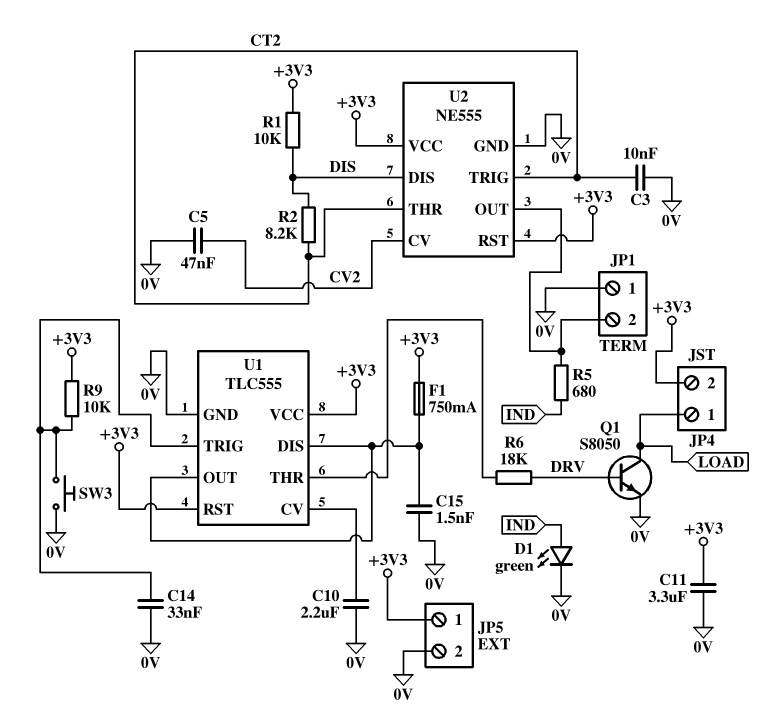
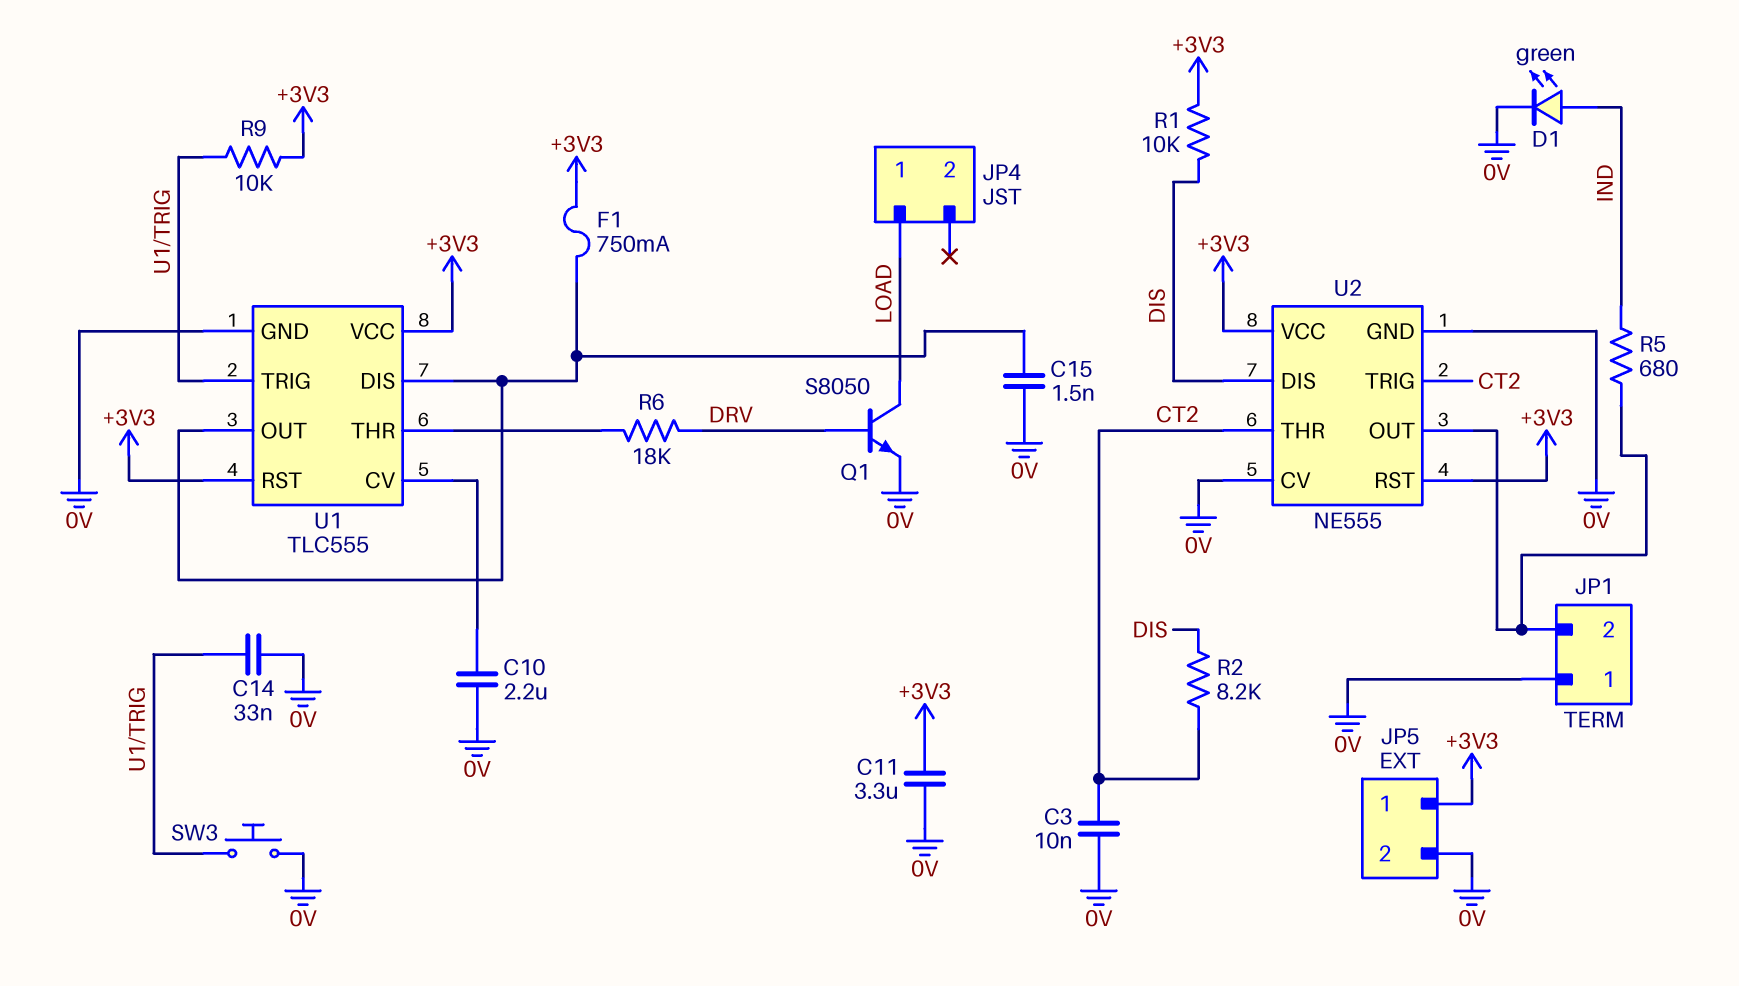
C5: 47nF (0V, CV2) -> none
JP4 pin 2: +3V3 -> none
U2 pin CV: CV2 -> 0V

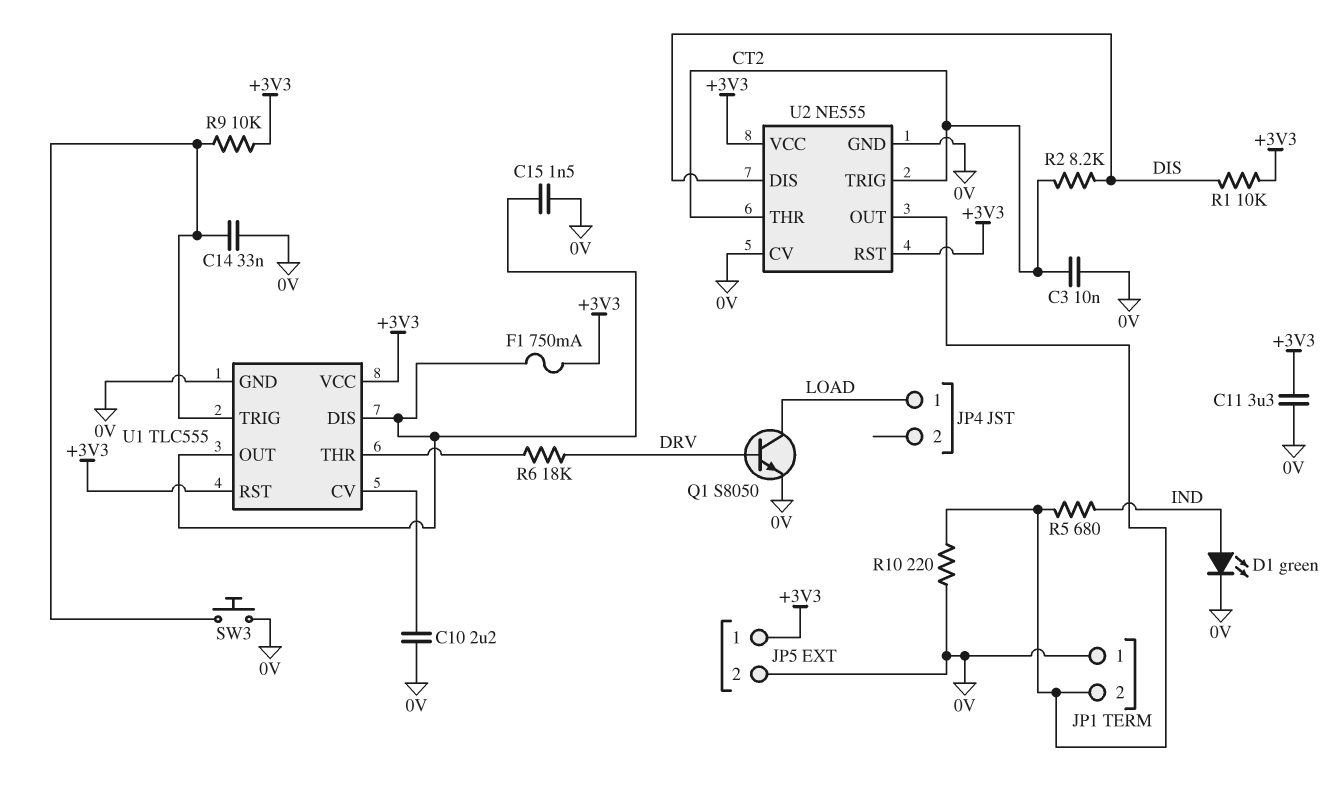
R10: none -> 220 (0V, JP1/2)

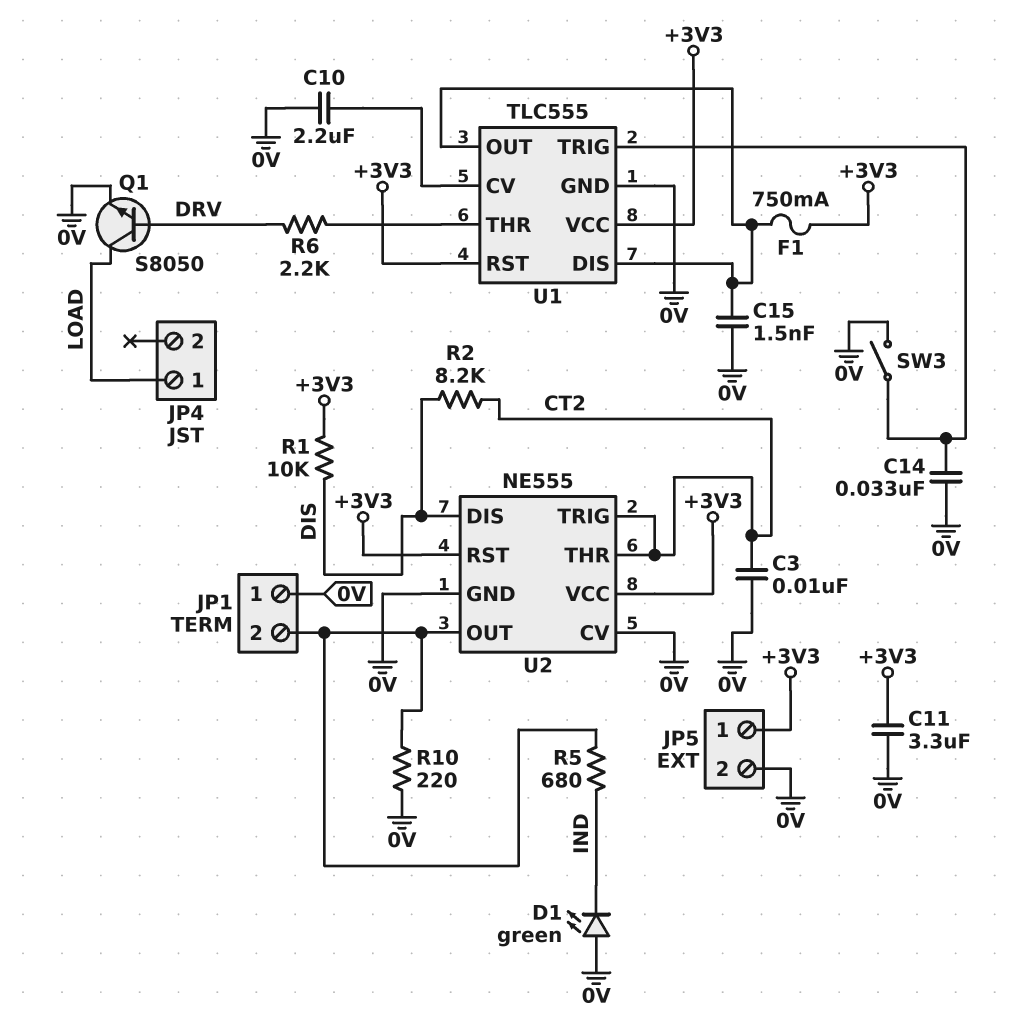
D1: LED green (A IND, K 0V) -> LED green (A 0V, K IND)
R6: 18k (DRV, U1/THR) -> 2.2k (DRV, U1/THR)
R9: 10k (+3V3, U1/TRIG) -> none
SW3: button (0V, U1/TRIG) -> switch (0V, U1/TRIG)

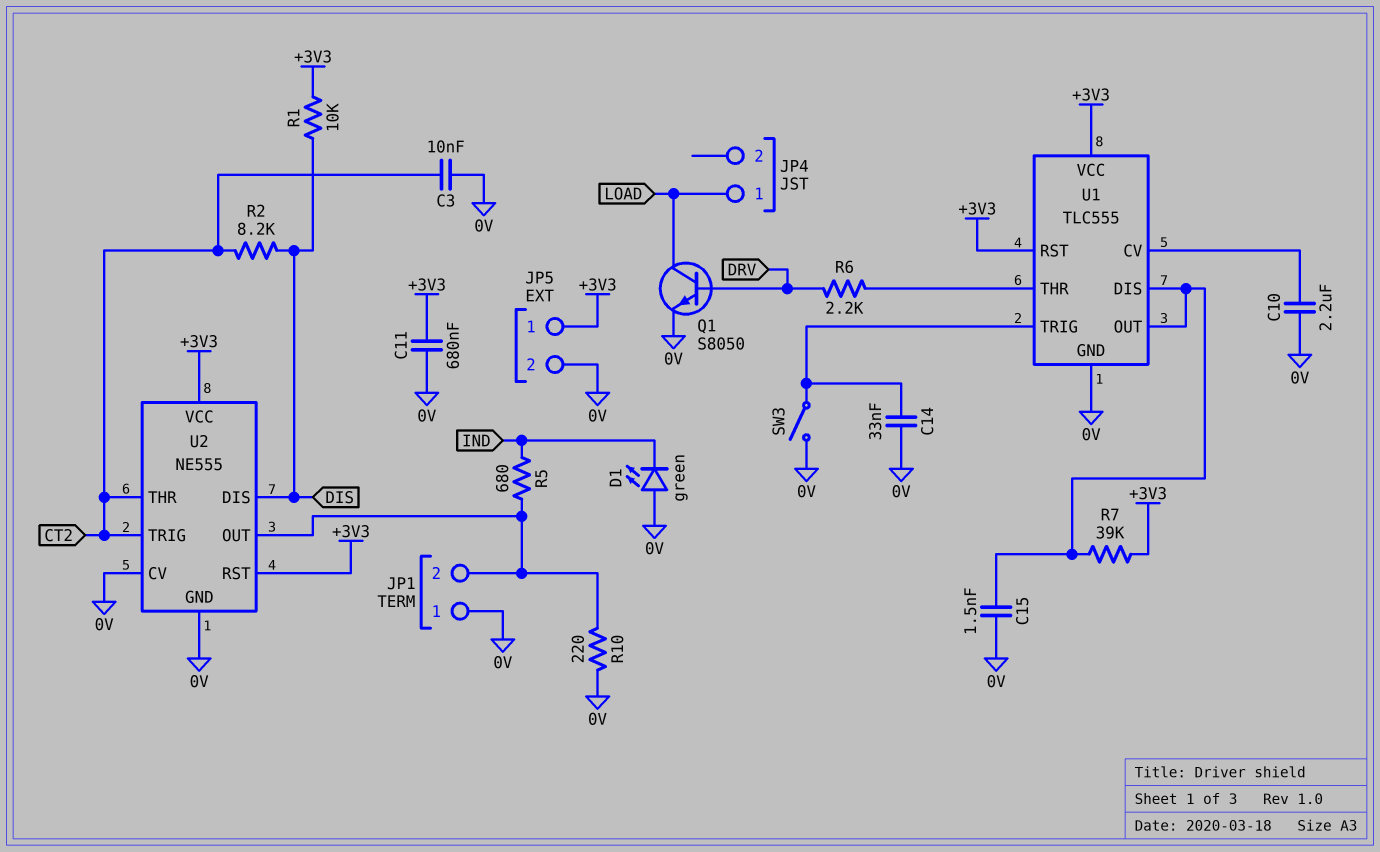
C11: 3.3uF (+3V3, 0V) -> 680nF (+3V3, 0V)
F1: 750mA (+3V3, U1/DIS) -> none
R7: none -> 39k (+3V3, U1/DIS)

